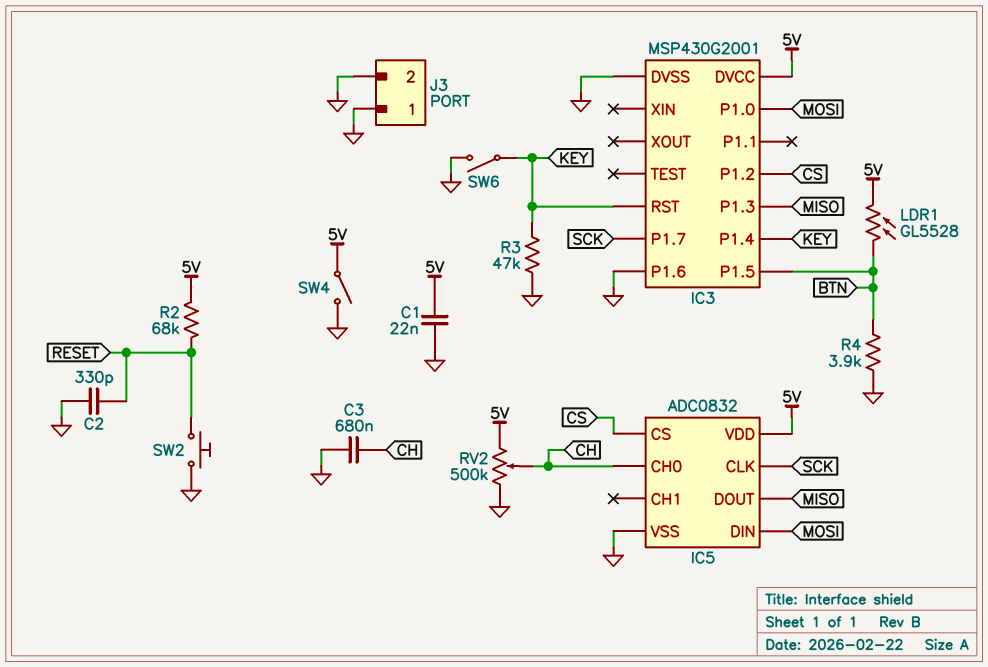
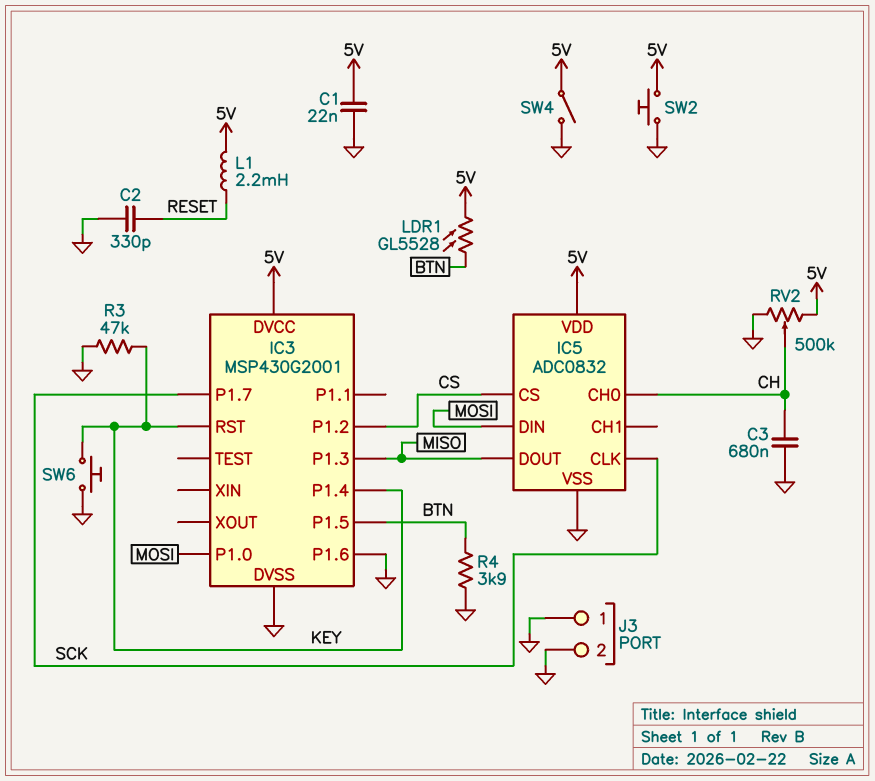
L1: none -> 2.2mH (5V, RESET)
R2: 68k (5V, RESET) -> none
SW2: button (GND, RESET) -> button (5V, GND)
SW6: switch (GND, KEY) -> button (GND, KEY)

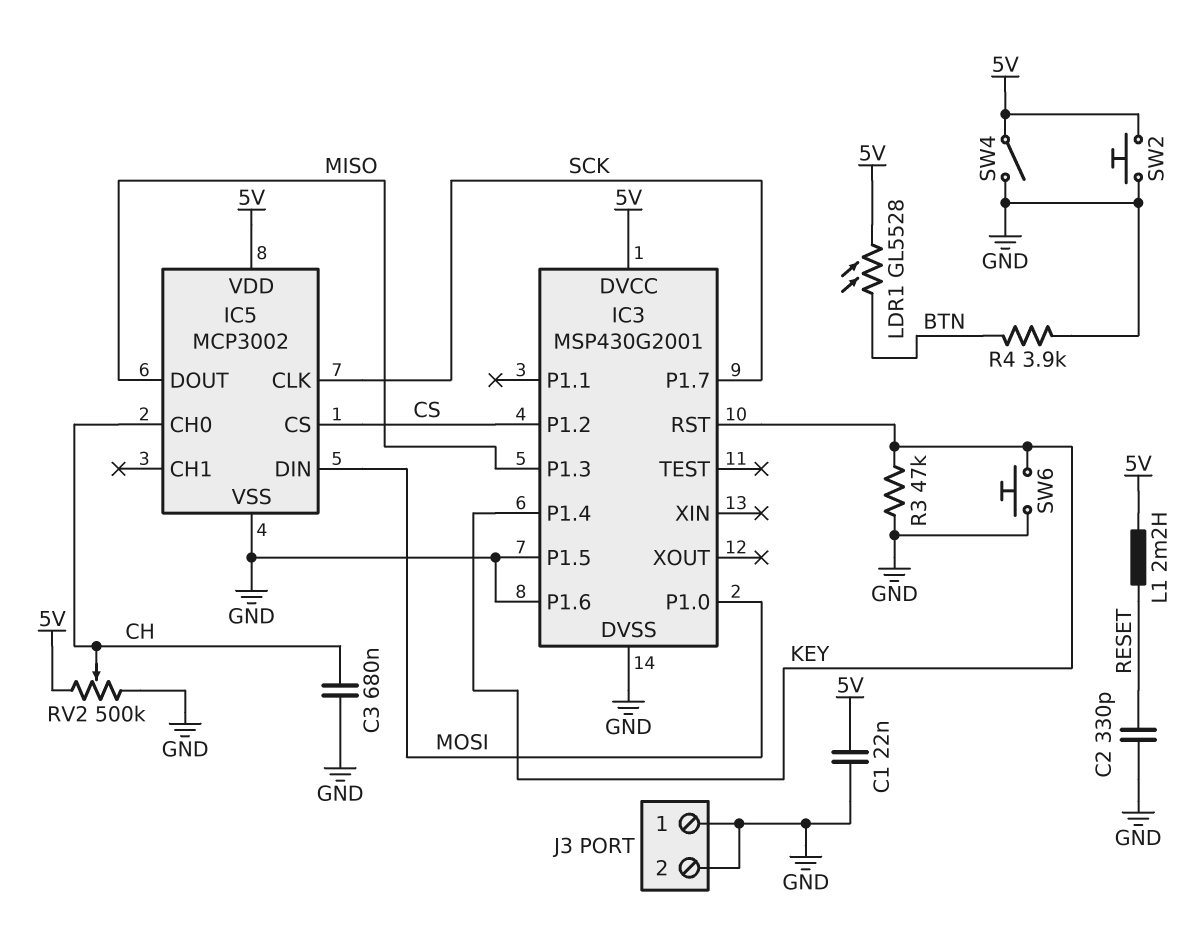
IC3 pin P1.5: BTN -> GND
IC5: ADC0832 -> MCP3002

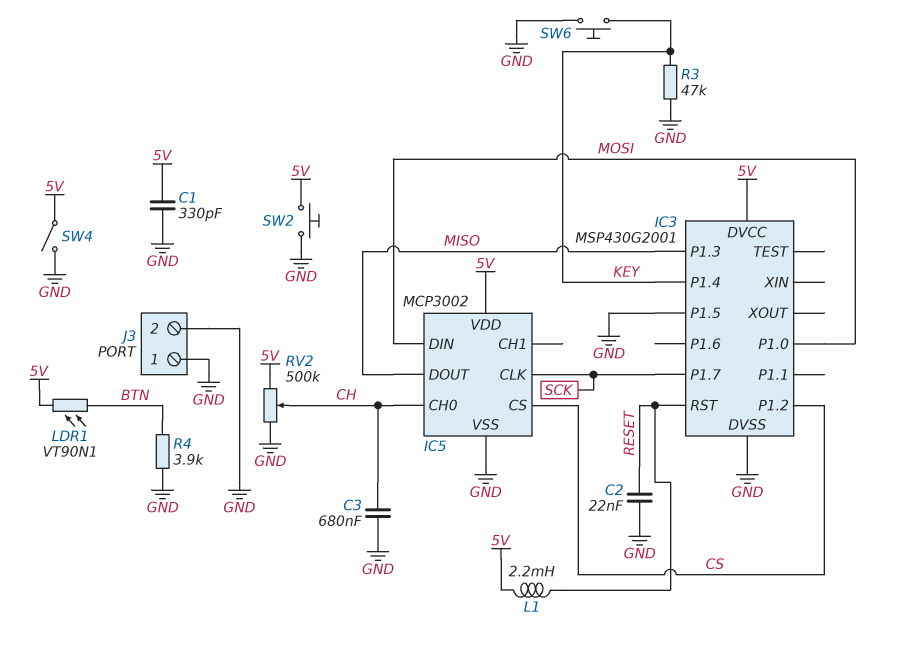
C1: 22nF (5V, GND) -> 330pF (5V, GND)
C2: 330pF (GND, RESET) -> 22nF (GND, RESET)
IC3 pin P1.6: GND -> none
IC3 pin RST: KEY -> RESET
LDR1: GL5528 (5V, BTN) -> VT90N1 (5V, BTN)

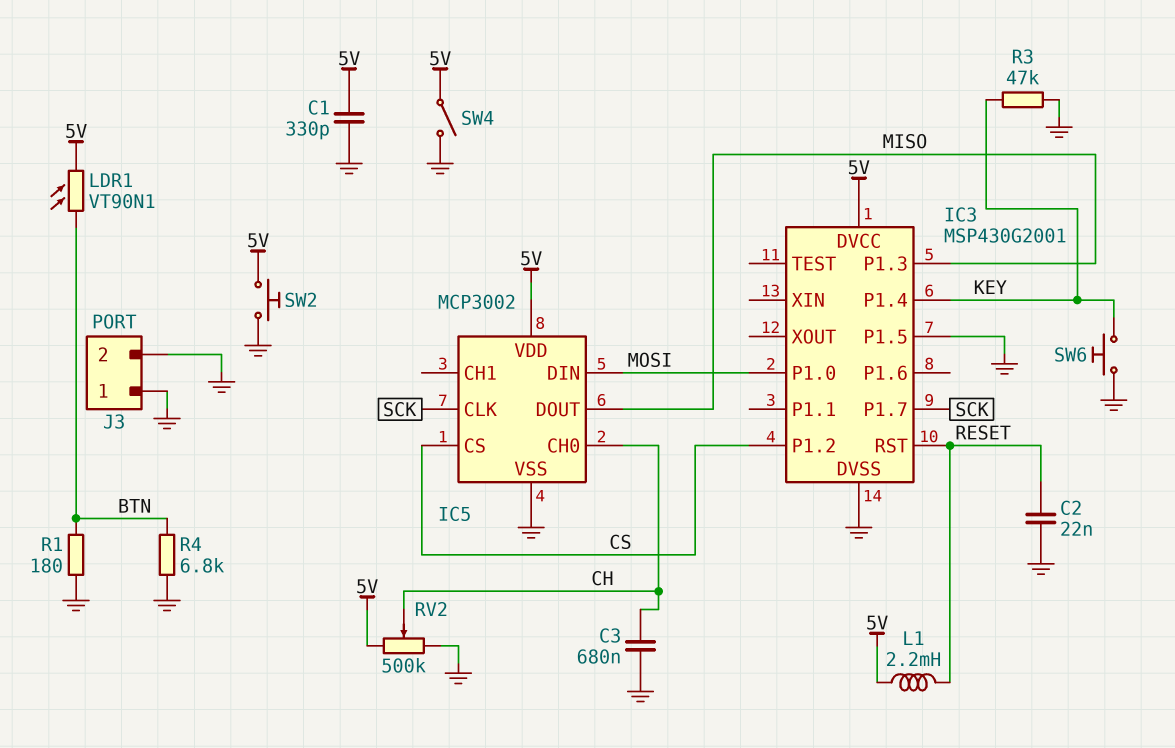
R1: none -> 180 (BTN, GND)
R4: 3.9k (BTN, GND) -> 6.8k (BTN, GND)

